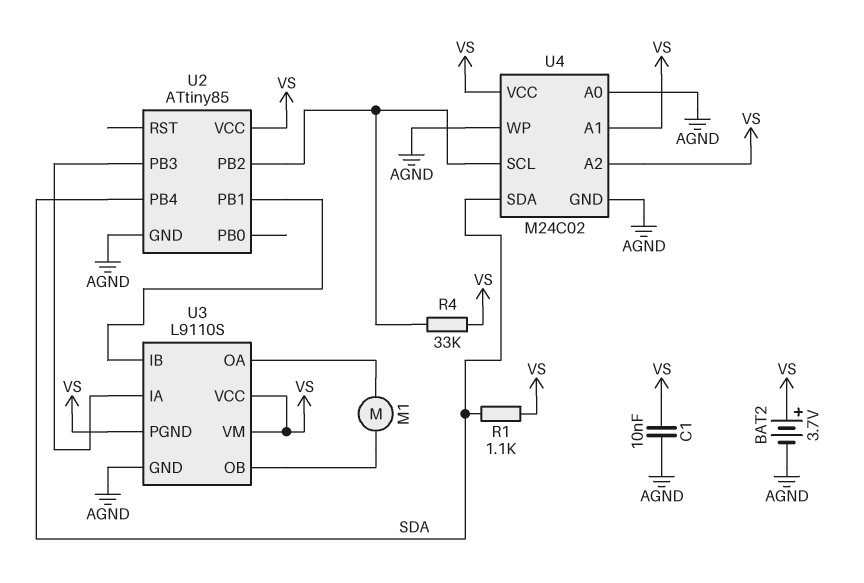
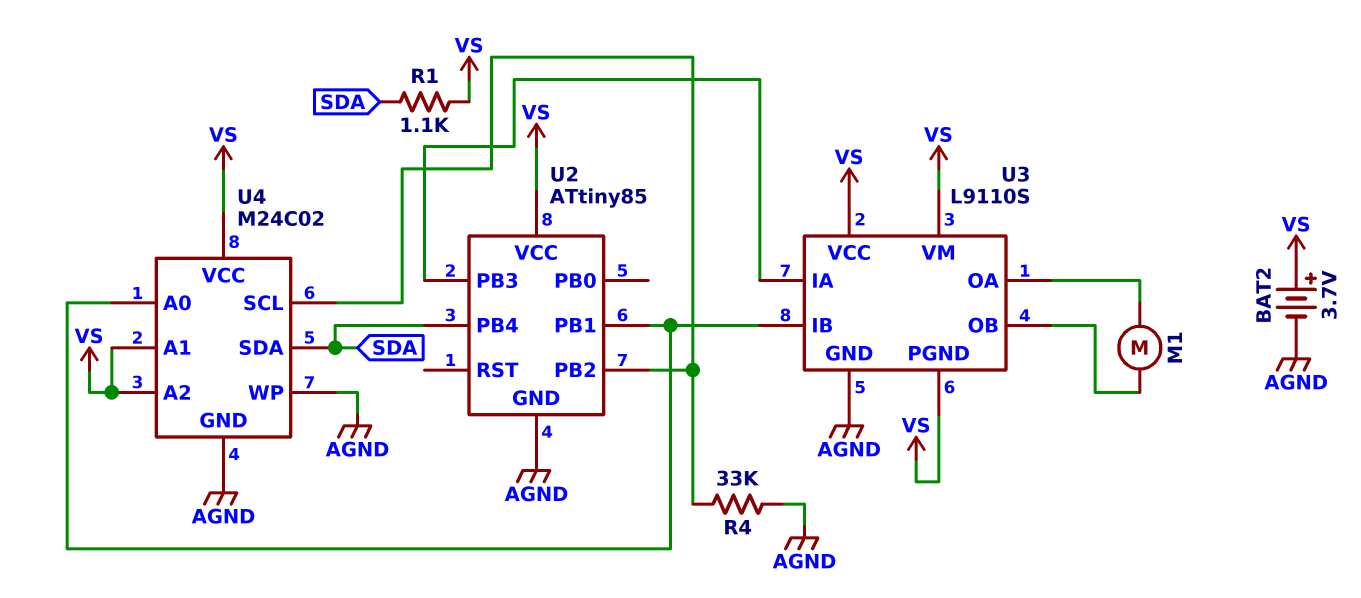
C1: 10nF (AGND, VS) -> none
R4: 33k (U2/PB2, VS) -> 33k (AGND, U2/PB2)
U4 pin A0: AGND -> U2/PB1

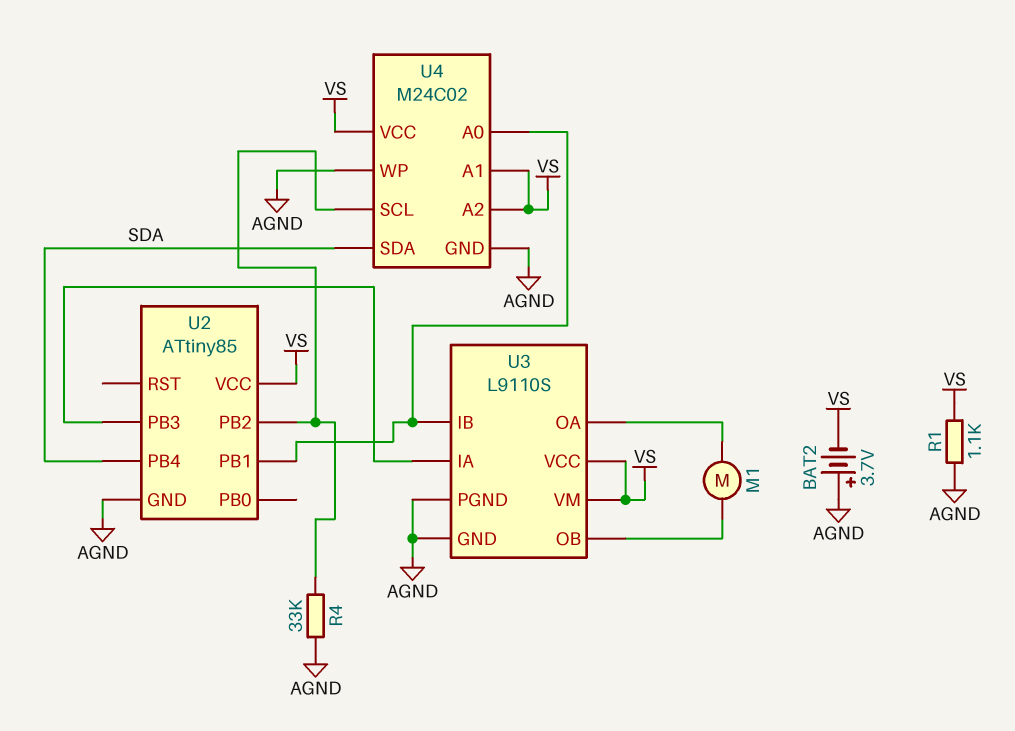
BAT2: 3.7V (plus VS, minus AGND) -> 3.7V (plus AGND, minus VS)
R1: 1.1k (SDA, VS) -> 1.1k (AGND, VS)
U3 pin PGND: VS -> AGND

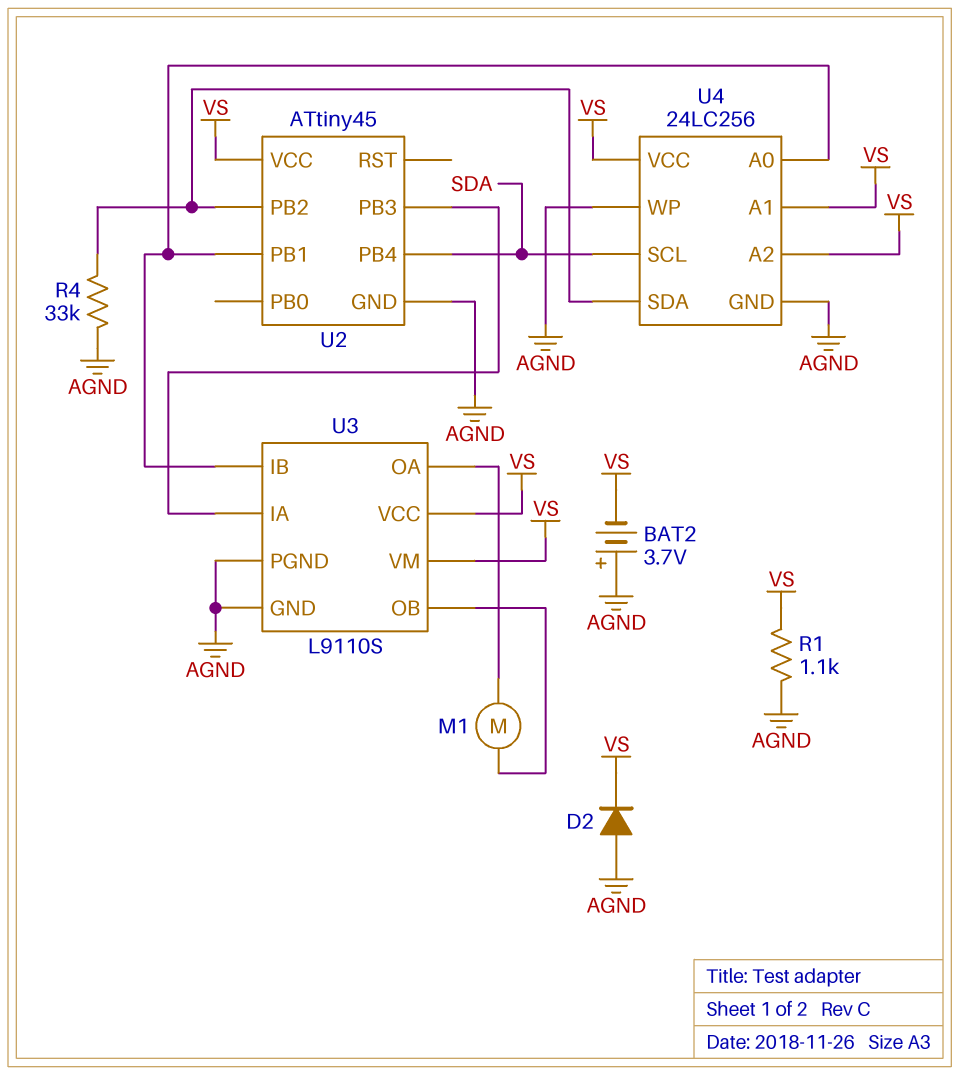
D2: none -> diode (A AGND, K VS)
U2: ATtiny85 -> ATtiny45
U4: M24C02 -> 24LC256
U4 pin SCL: U2/PB2 -> SDA
U4 pin SDA: SDA -> U2/PB2

